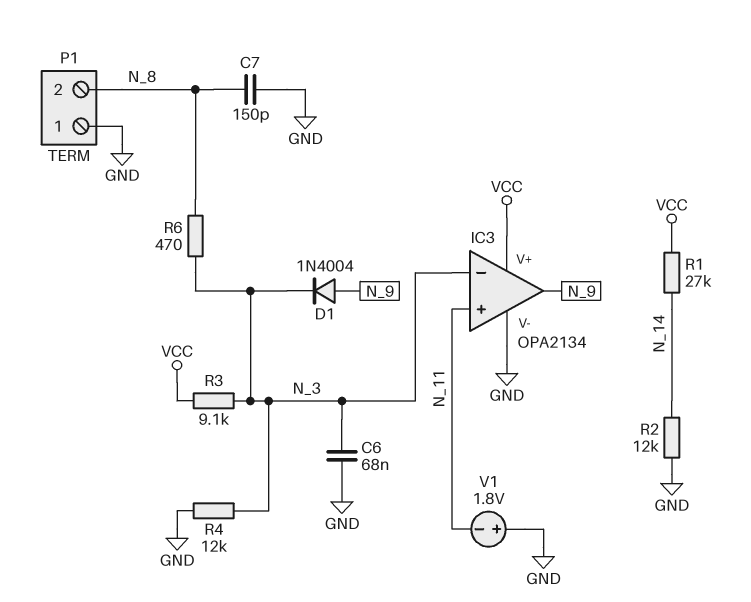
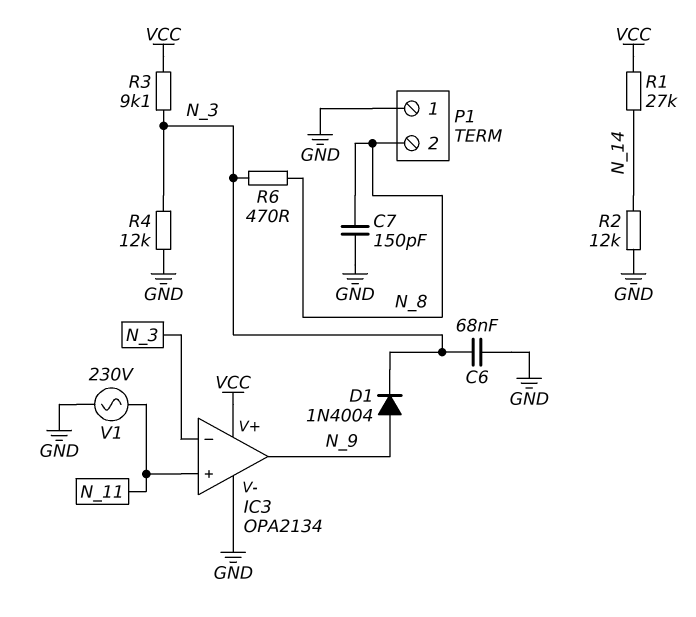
V1: 1.8V (plus GND, minus N_11) -> AC 230V (GND, N_11)

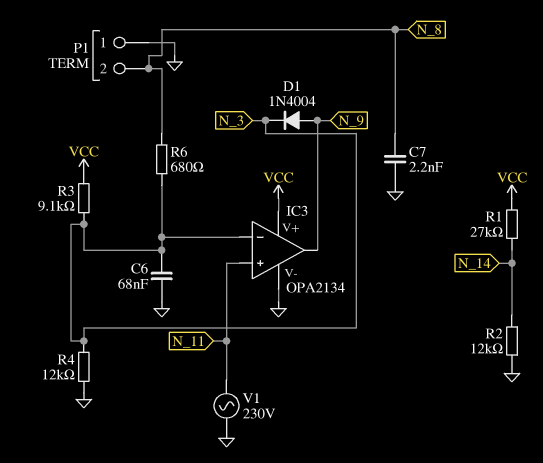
C7: 150pF (GND, N_8) -> 2.2nF (GND, N_8)
R6: 470 (N_3, N_8) -> 680 (N_3, N_8)

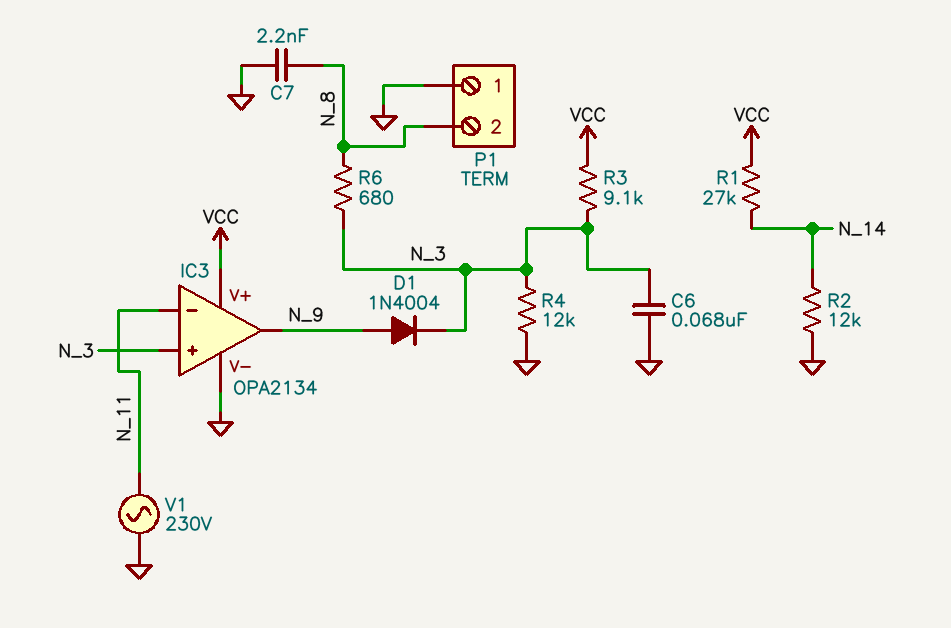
IC3 pin in+: N_11 -> N_3
IC3 pin in-: N_3 -> N_11

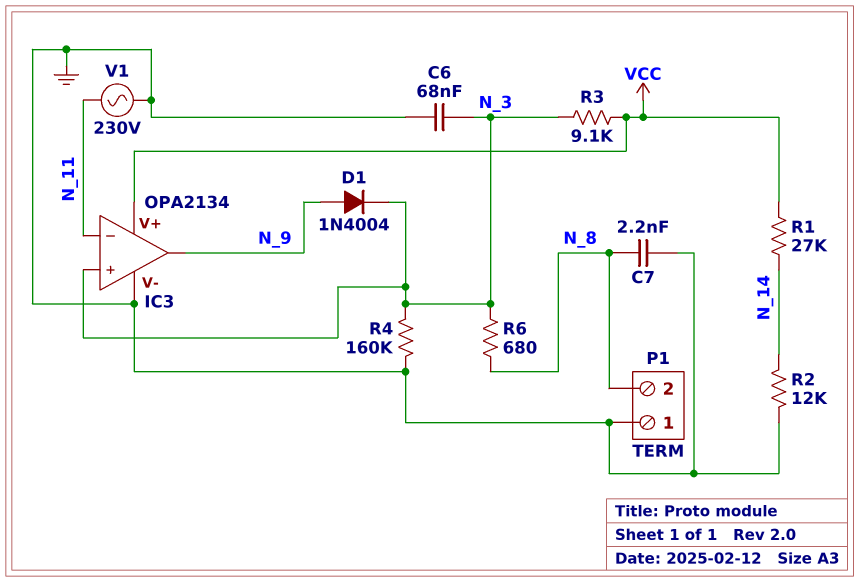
R4: 12k (GND, N_3) -> 160k (GND, N_3)

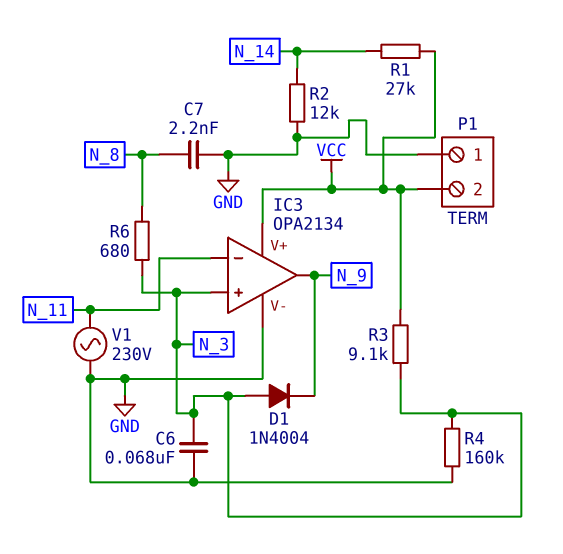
D1: diode 1N4004 (A N_9, K N_3) -> diode 1N4004 (A N_3, K N_9)
P1 pin 2: N_8 -> VCC

